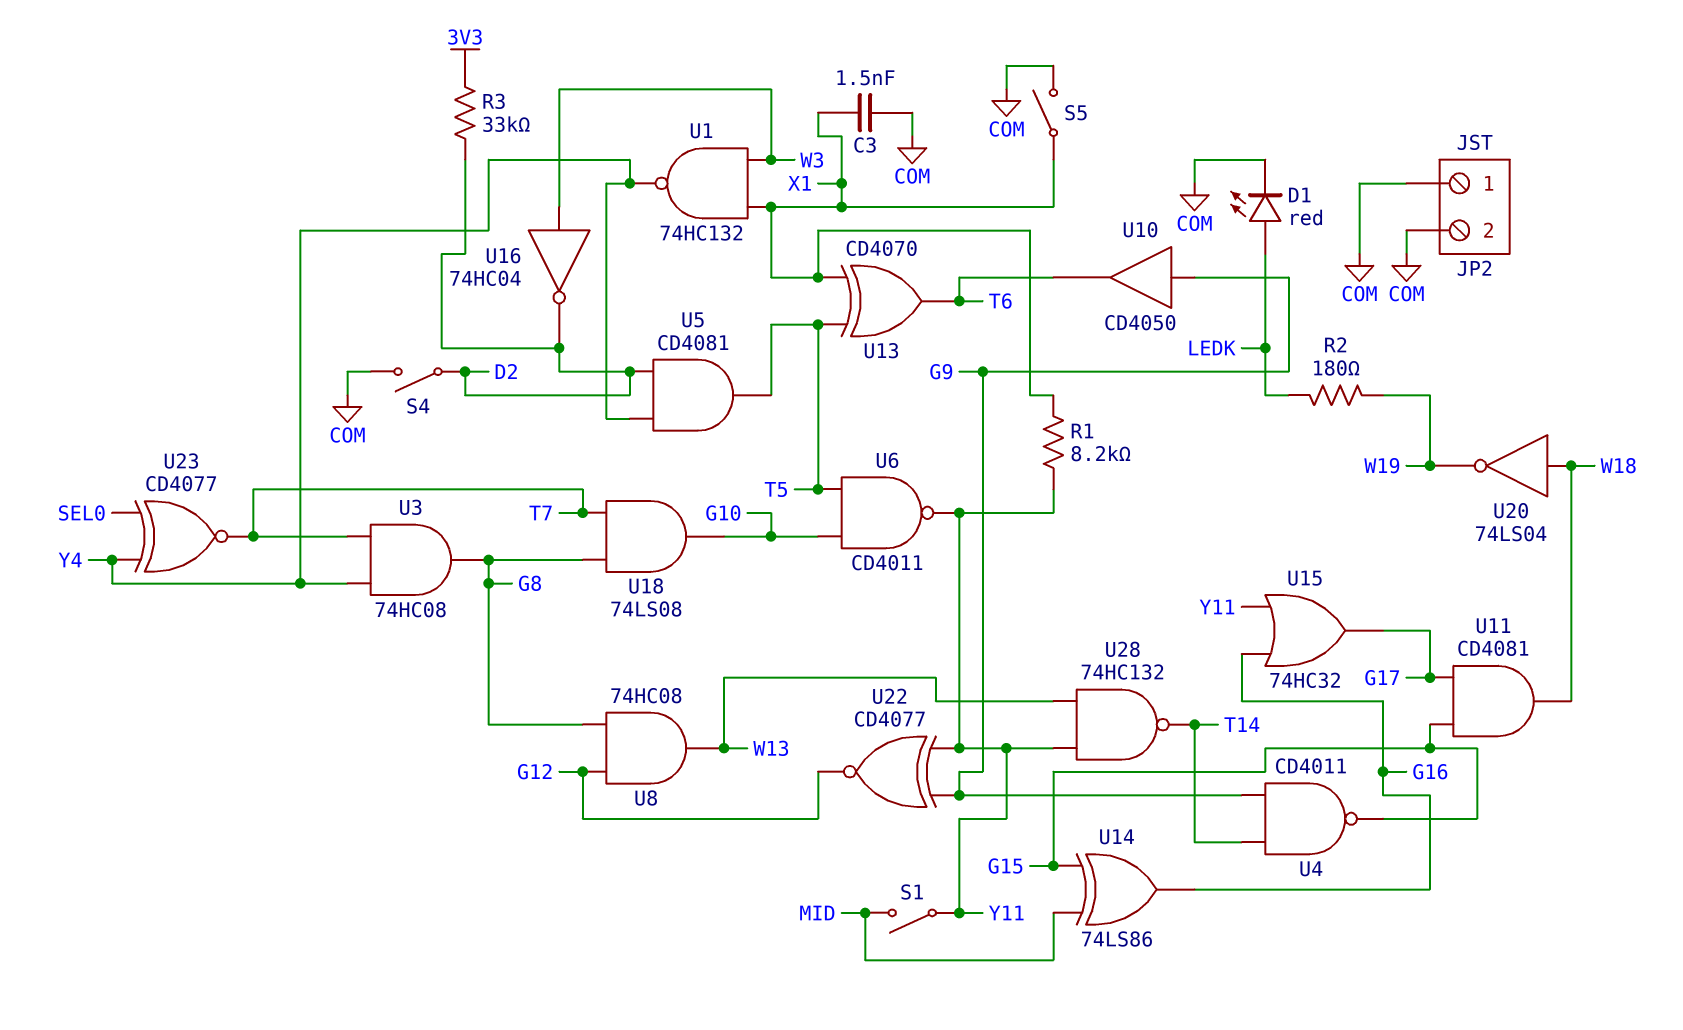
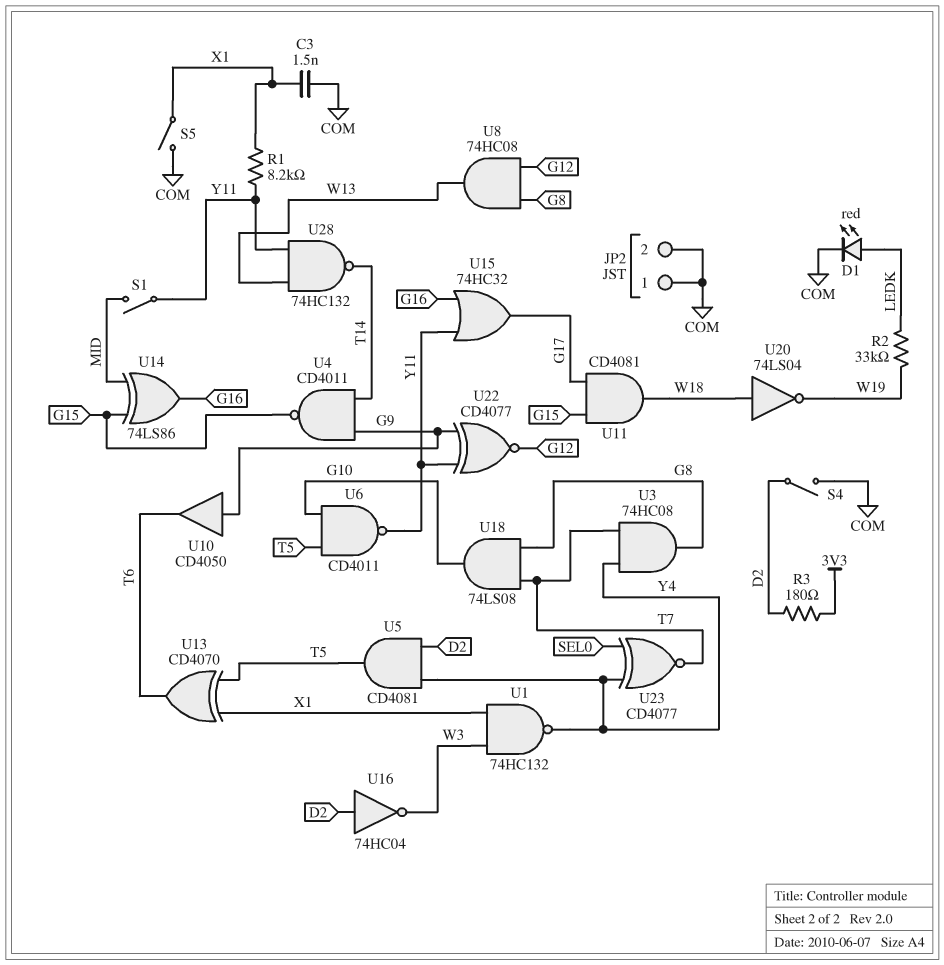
R2: 180 (LEDK, W19) -> 33k (LEDK, W19)
R3: 33k (3V3, D2) -> 180 (3V3, D2)
U16: NOT 74HC04 (in W3, out D2) -> NOT 74HC04 (in D2, out W3)

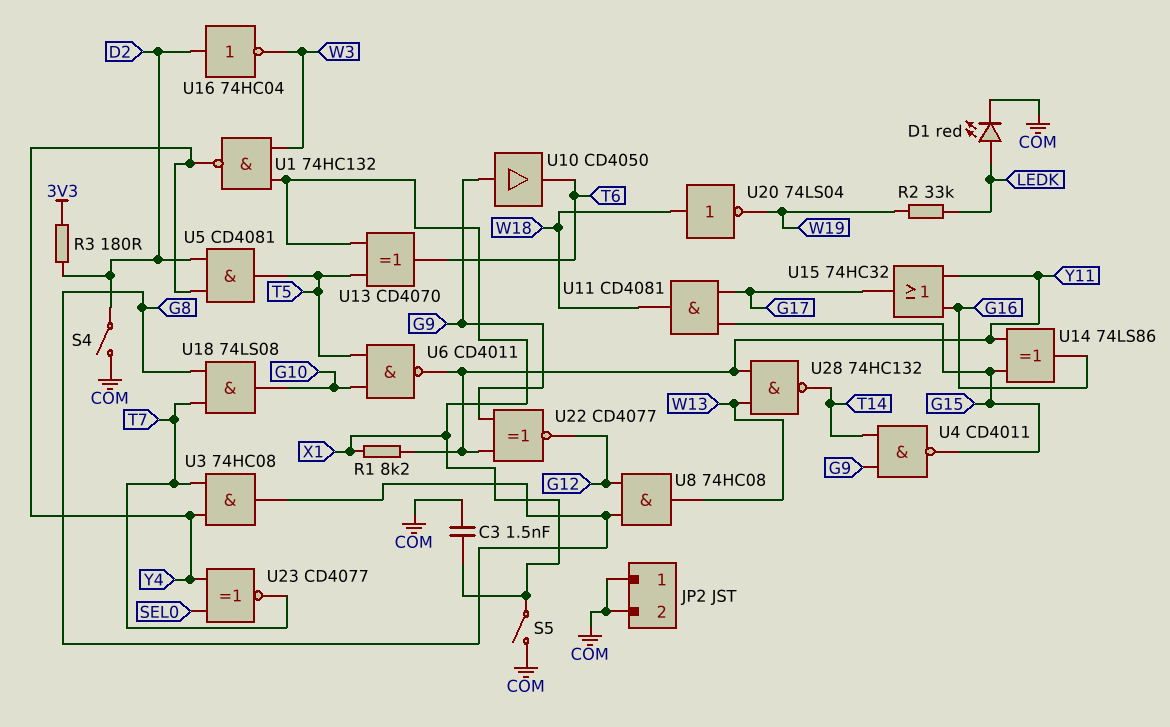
S1: switch (MID, Y11) -> none
U14: XOR 74LS86 (in G15, in MID, out G16) -> XOR 74LS86 (in G15, in Y11, out G16)

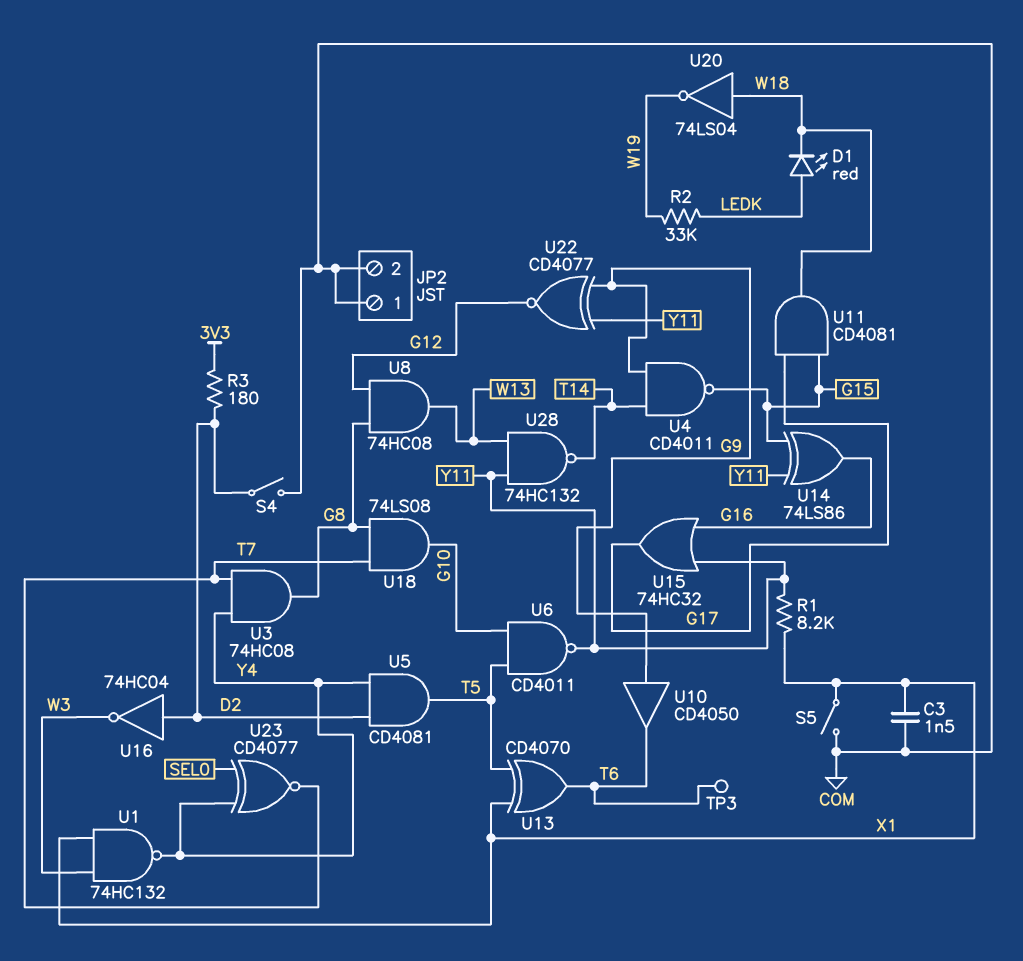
D1: LED red (A LEDK, K COM) -> LED red (A LEDK, K W18)
TP3: none -> test point (T6)

